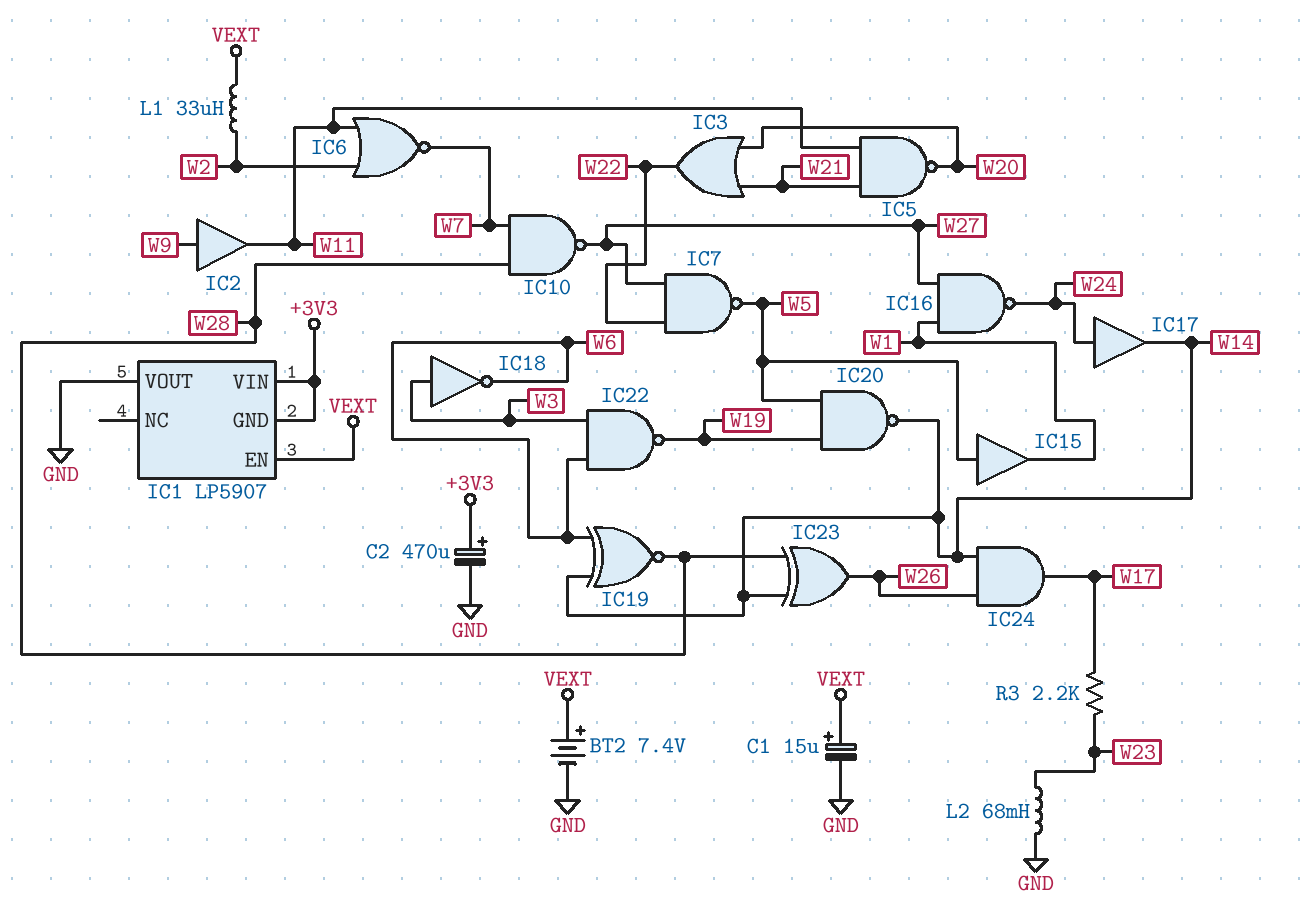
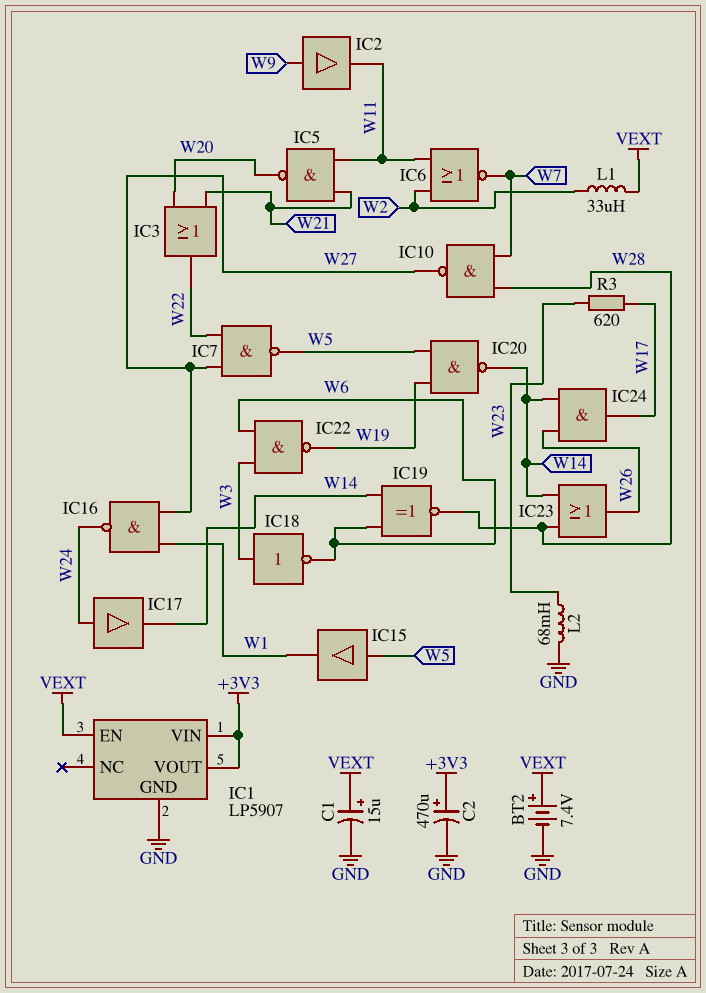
IC1 pin GND: +3V3 -> GND
IC1 pin VOUT: GND -> +3V3
IC23: XOR (in W14, in W28, out W26) -> OR (in W14, in W28, out W26)
R3: 2.2k (W17, W23) -> 620 (W17, W23)

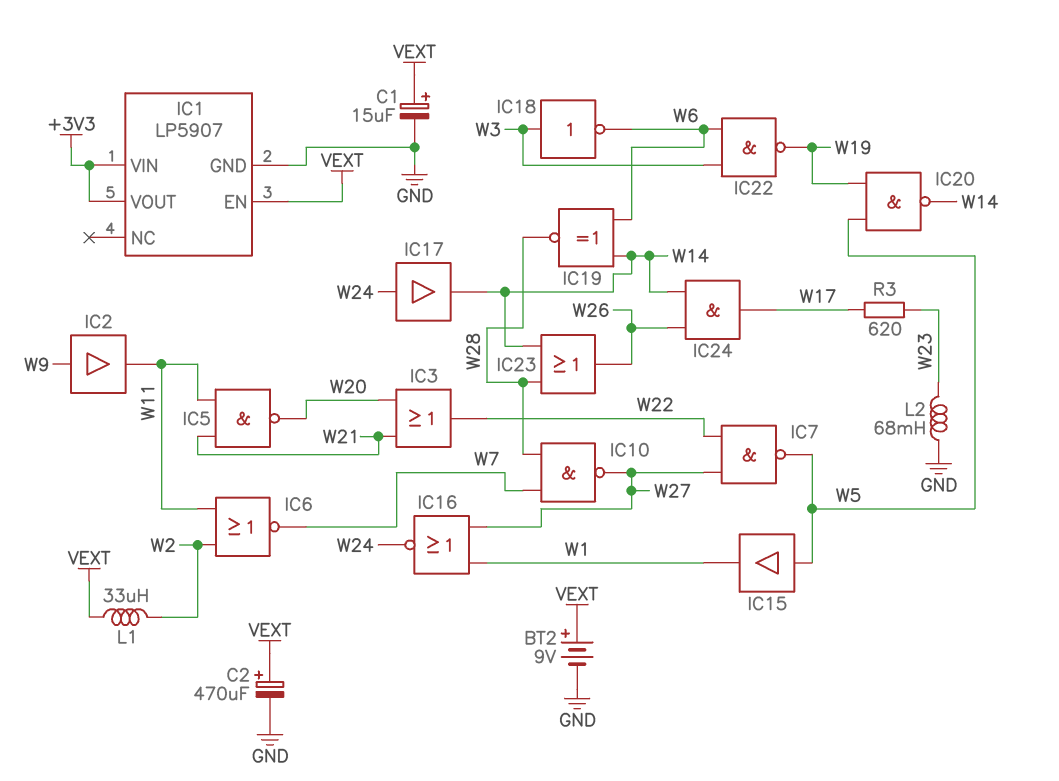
BT2: 7.4V (plus VEXT, minus GND) -> 9V (plus VEXT, minus GND)
C2: 470uF (plus +3V3, minus GND) -> 470uF (plus VEXT, minus GND)
IC16: NAND (in W1, in W27, out W24) -> NOR (in W1, in W27, out W24)

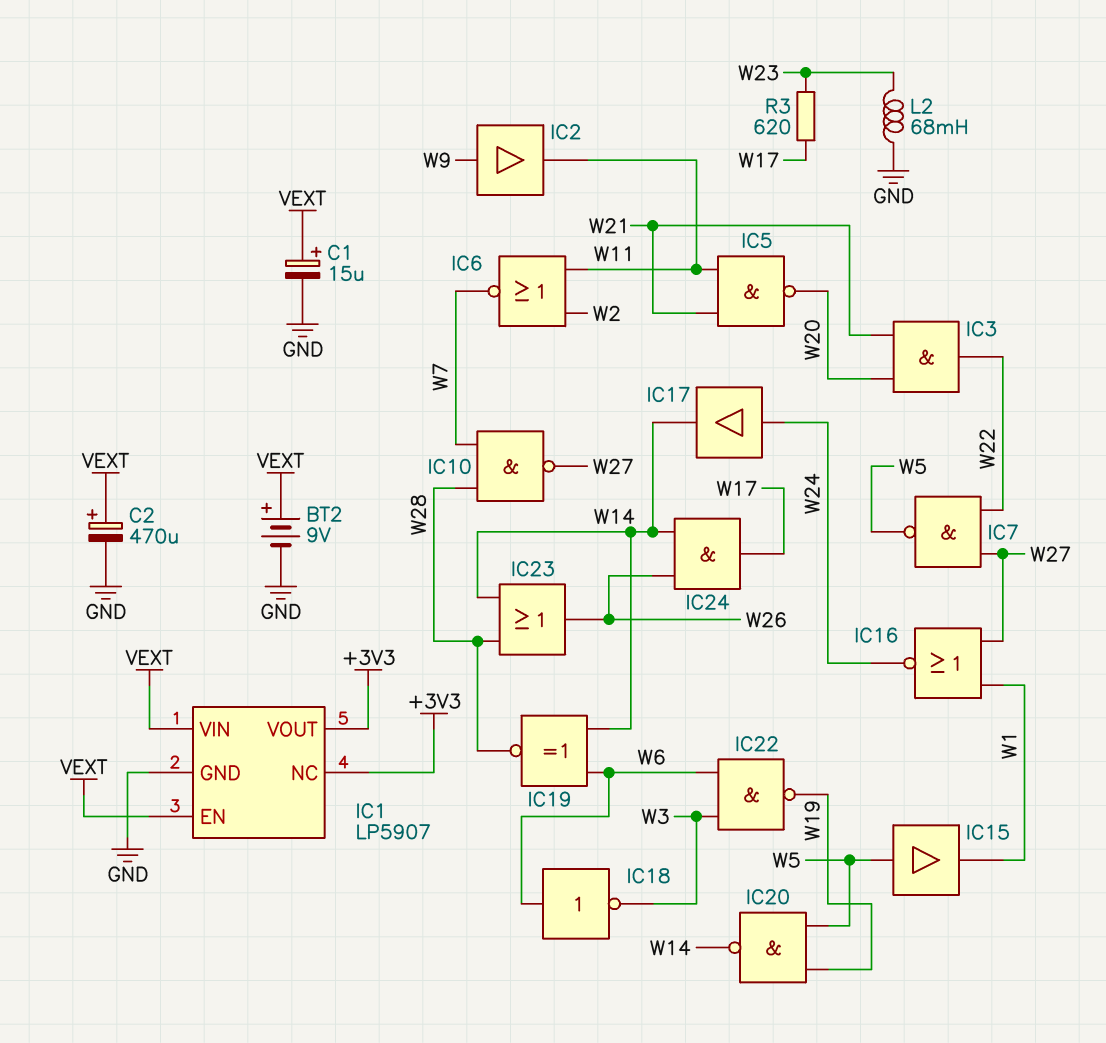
IC1 pin NC: none -> +3V3
IC1 pin VIN: +3V3 -> VEXT
IC3: OR (in W20, in W21, out W22) -> AND (in W20, in W21, out W22)
IC18: NOT (in W3, out W6) -> NOT (in W6, out W3)
L1: 33uH (VEXT, W2) -> none

